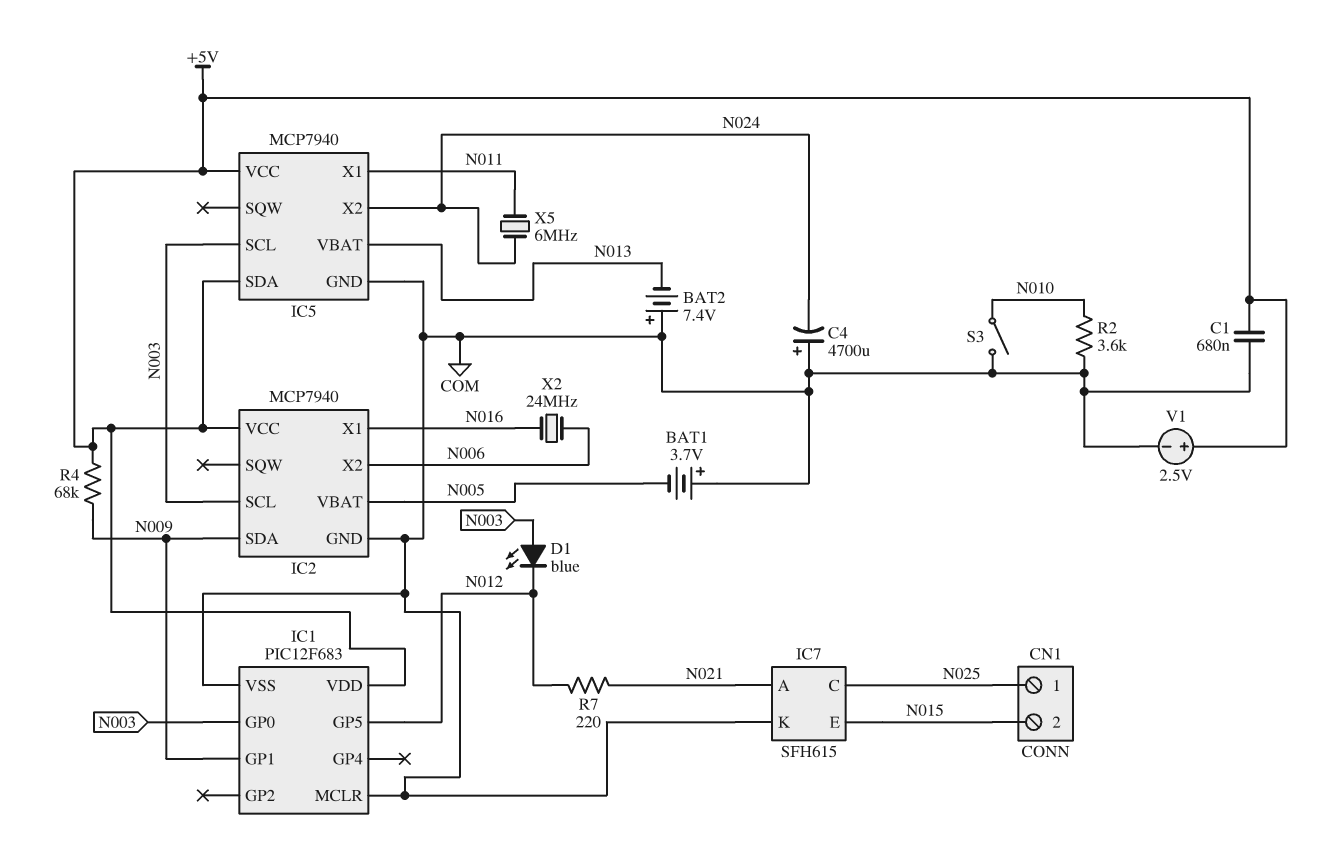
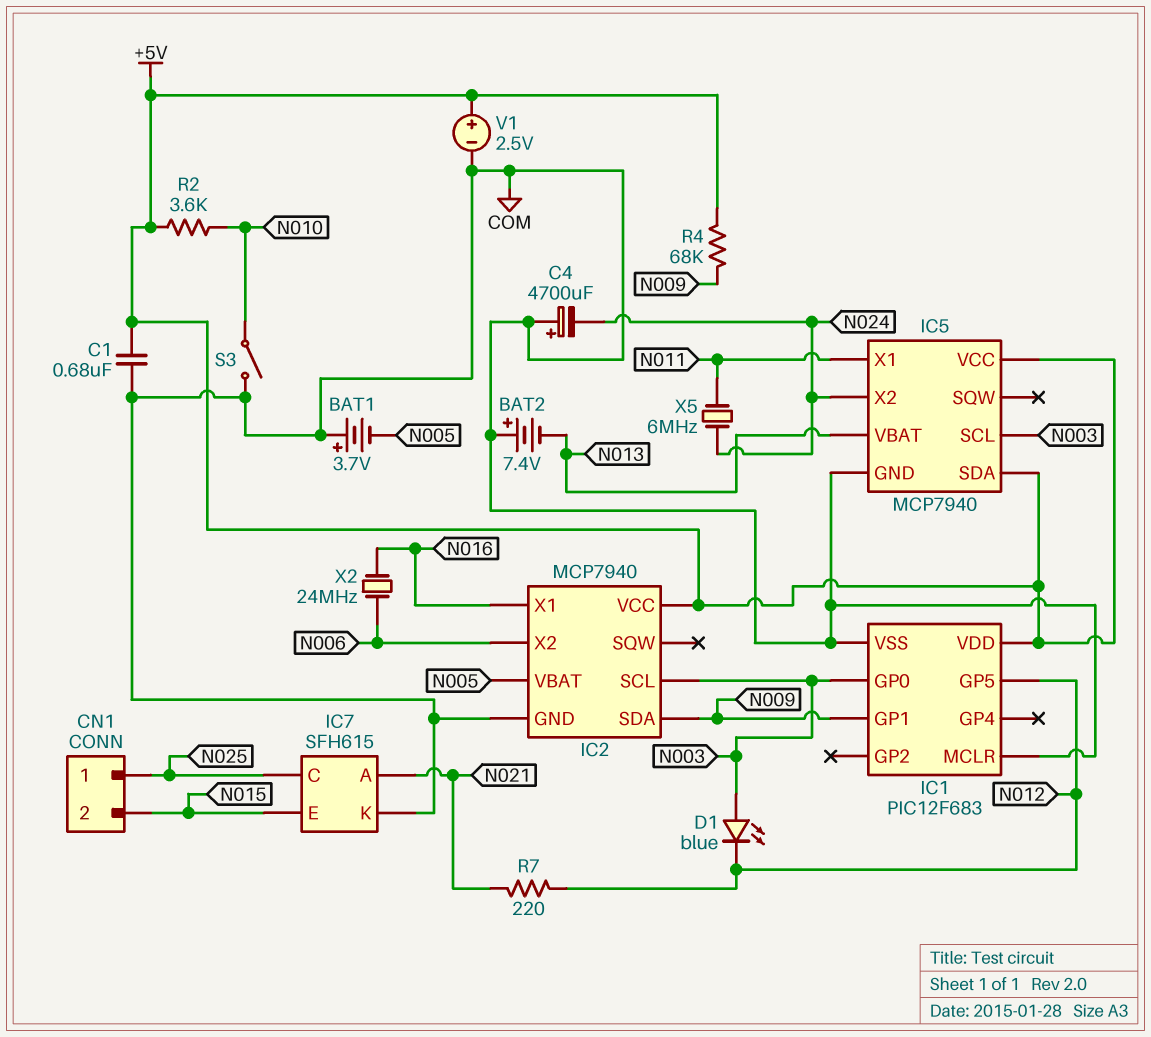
R2: 3.6k (COM, N010) -> 3.6k (+5V, N010)

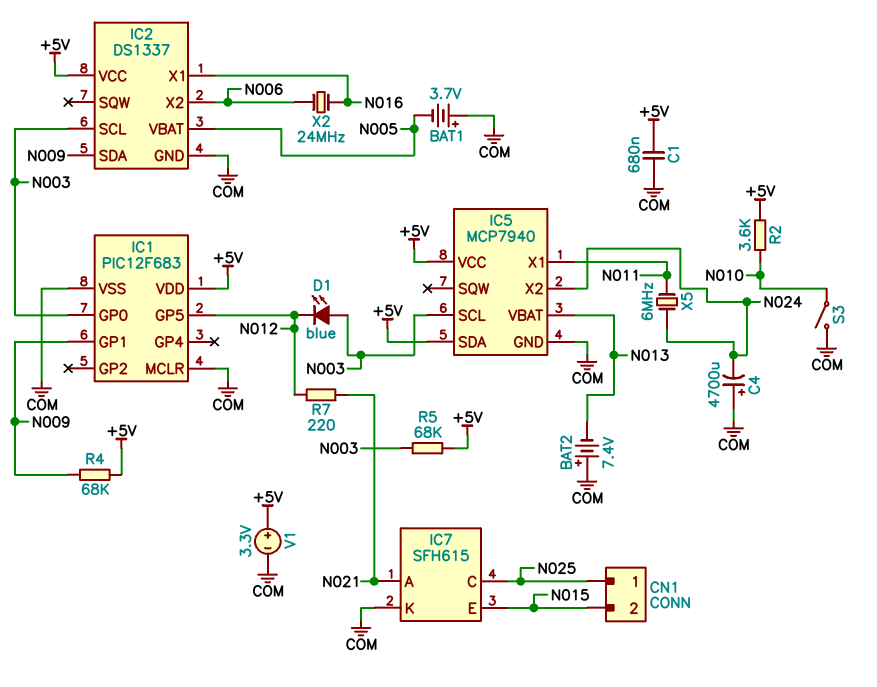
IC2: MCP7940 -> DS1337
R5: none -> 68k (+5V, N003)
V1: 2.5V (plus +5V, minus COM) -> 3.3V (plus +5V, minus COM)

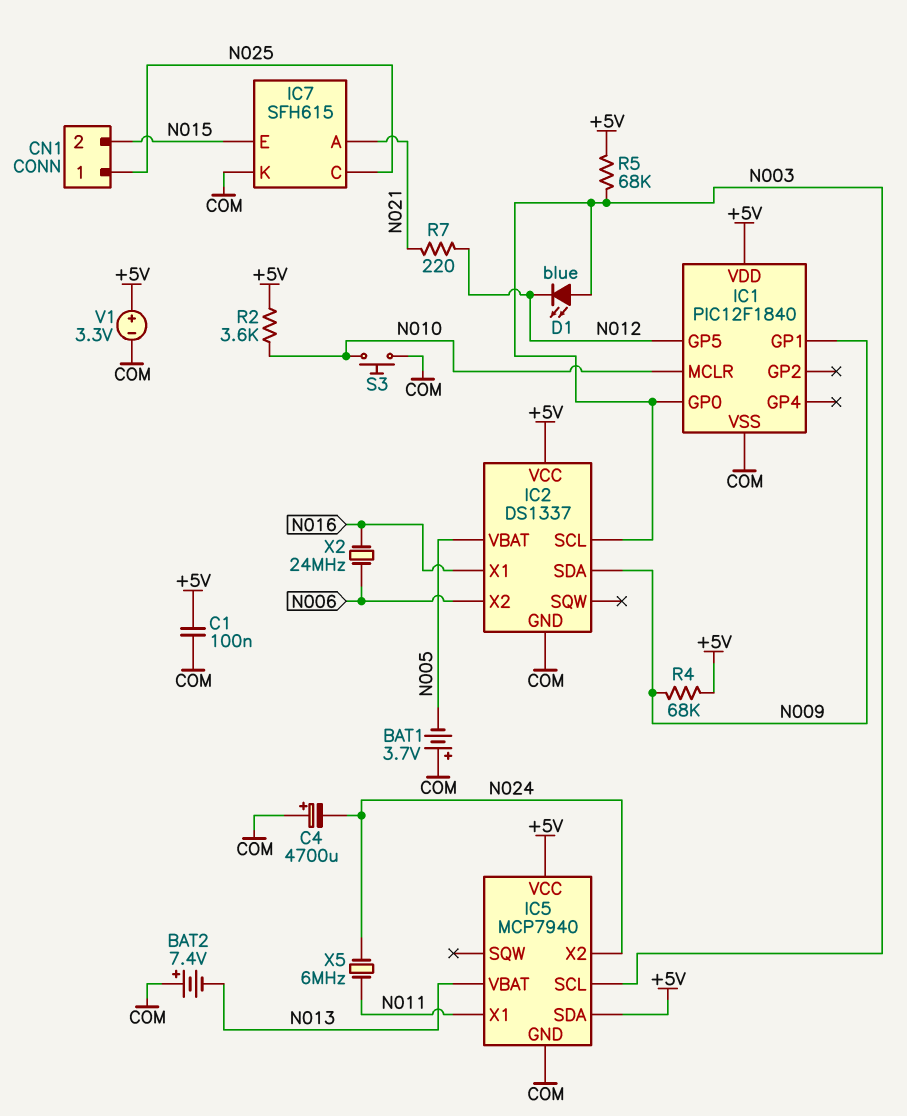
C1: 680nF (+5V, COM) -> 100nF (+5V, COM)
IC1: PIC12F683 -> PIC12F1840
IC1 pin MCLR: COM -> N010
S3: switch (COM, N010) -> button (COM, N010)

